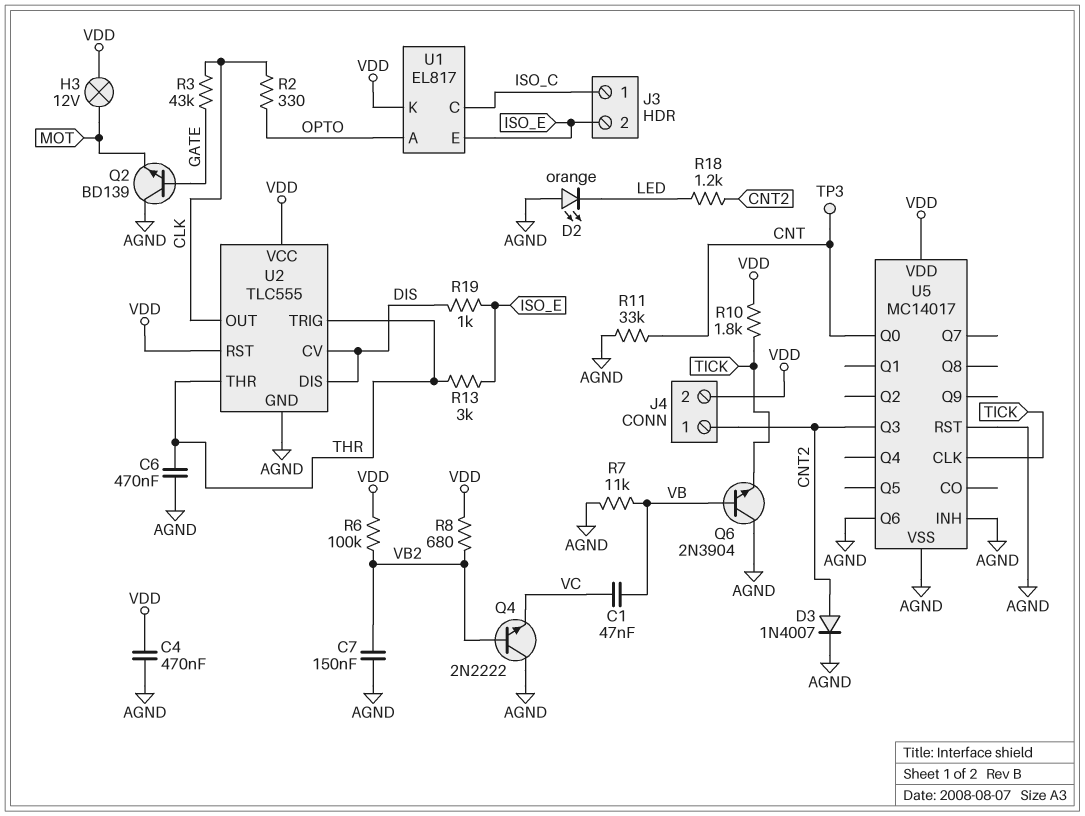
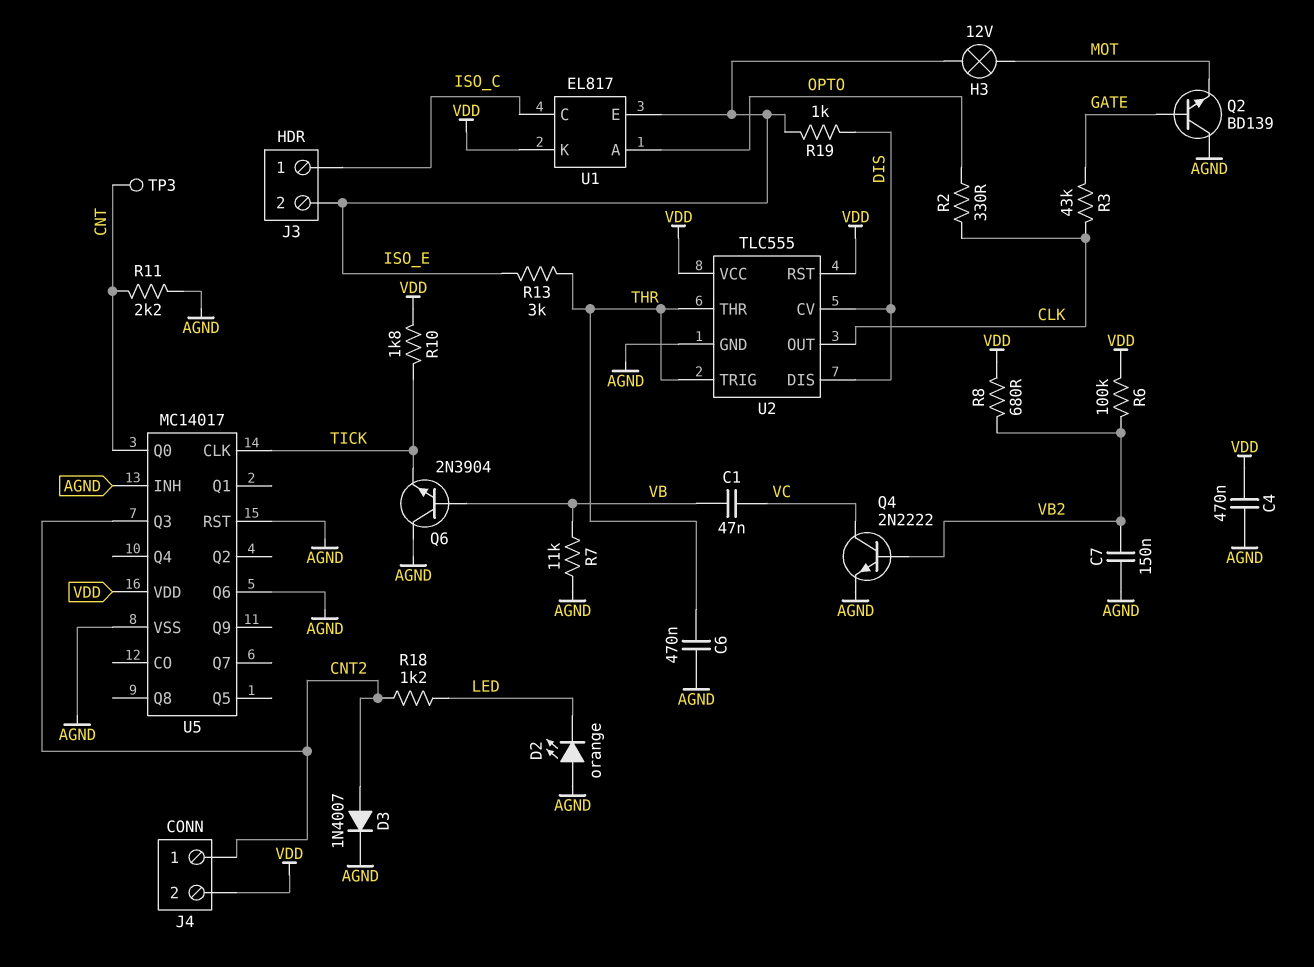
H3: lamp 12V (MOT, VDD) -> lamp 12V (ISO_E, MOT)
Q4: NPN 2N2222 (B VB2, C AGND, E VC) -> NPN 2N2222 (B VB2, C VC, E AGND)
R11: 33k (AGND, CNT) -> 2.2k (AGND, CNT)

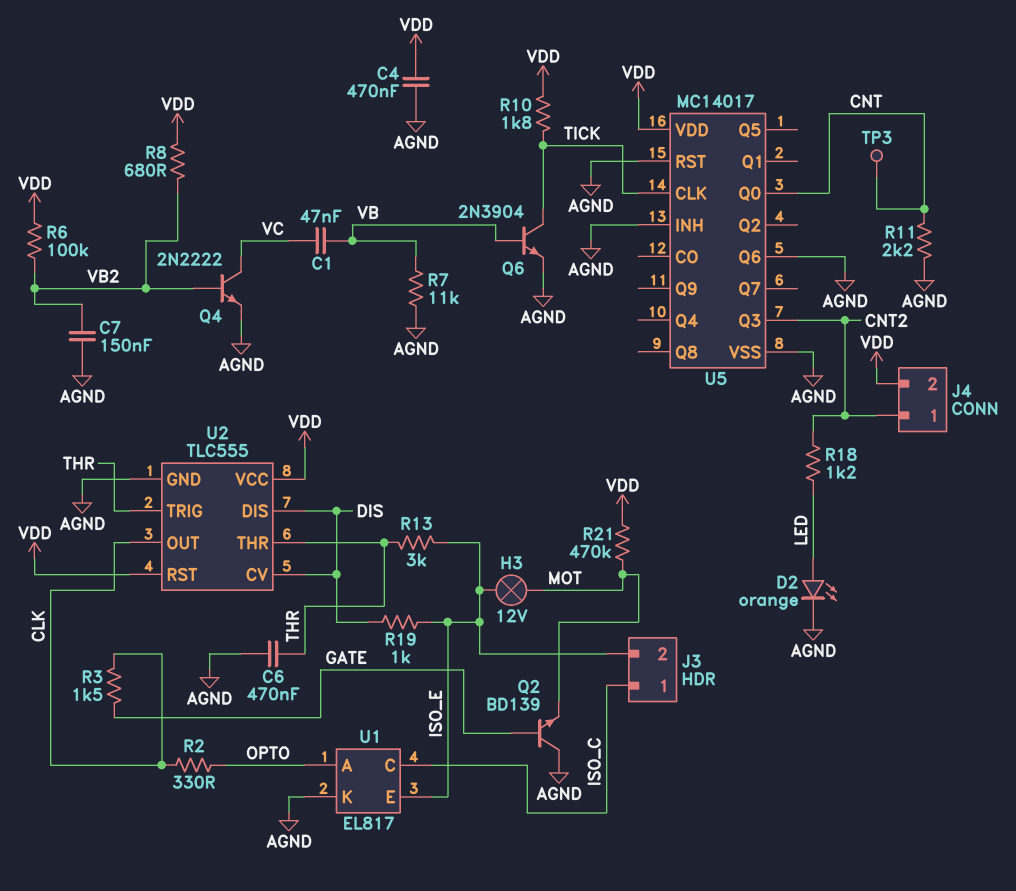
D2: LED orange (A AGND, K LED) -> LED orange (A LED, K AGND)
D3: diode 1N4007 (A CNT2, K AGND) -> none
Q6: NPN 2N3904 (B VB, C AGND, E TICK) -> NPN 2N3904 (B VB, C TICK, E AGND)
R3: 43k (CLK, GATE) -> 1.5k (CLK, GATE)
R21: none -> 470k (MOT, VDD)
U1 pin K: VDD -> AGND

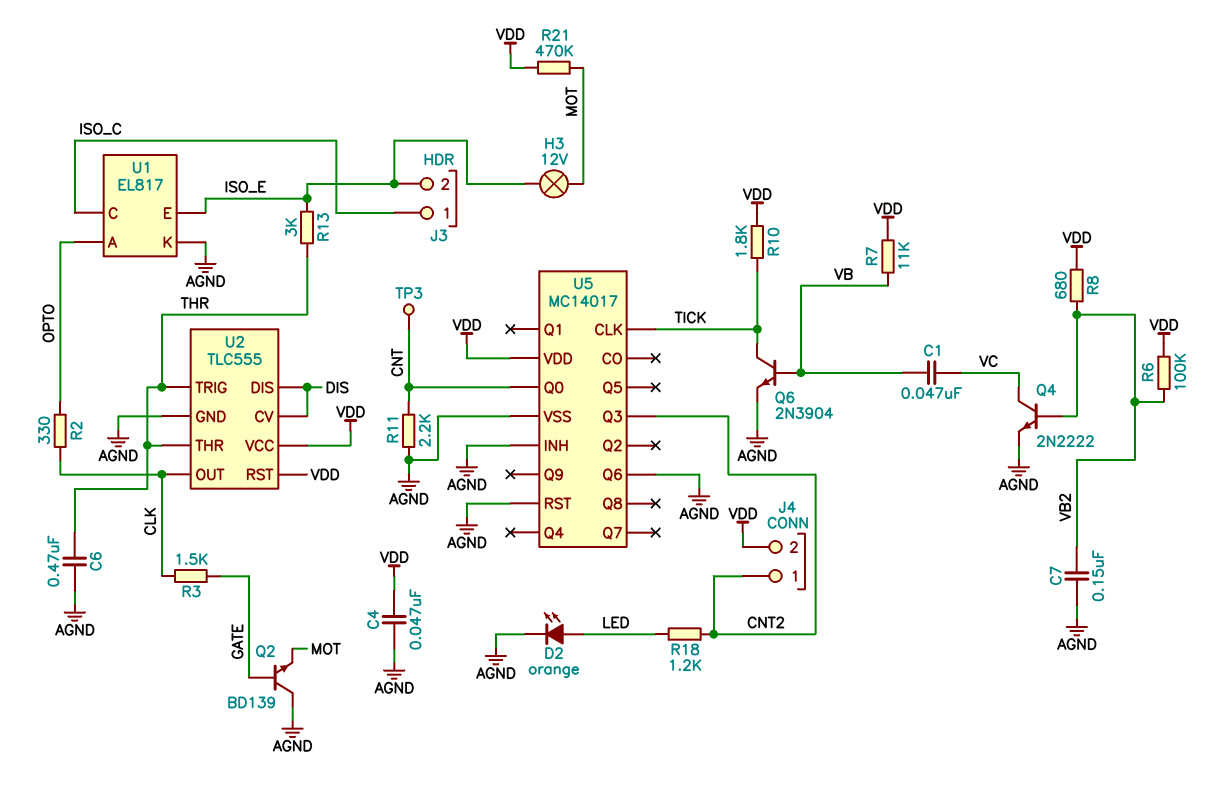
C4: 470nF (AGND, VDD) -> 47nF (AGND, VDD)
R7: 11k (AGND, VB) -> 11k (VB, VDD)
R19: 1k (DIS, ISO_E) -> none

